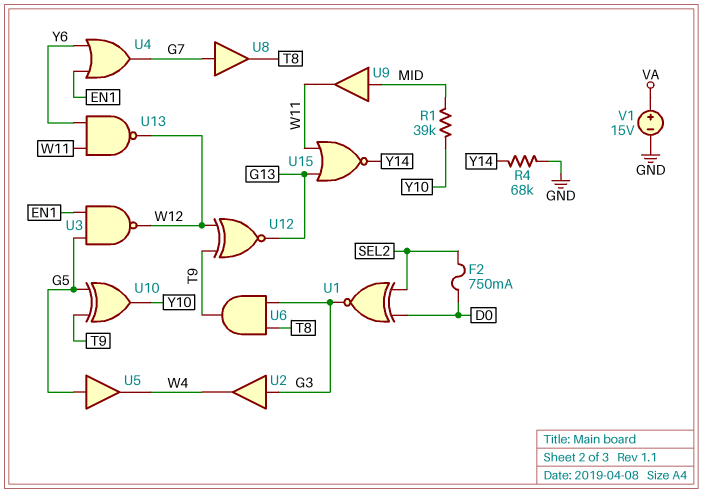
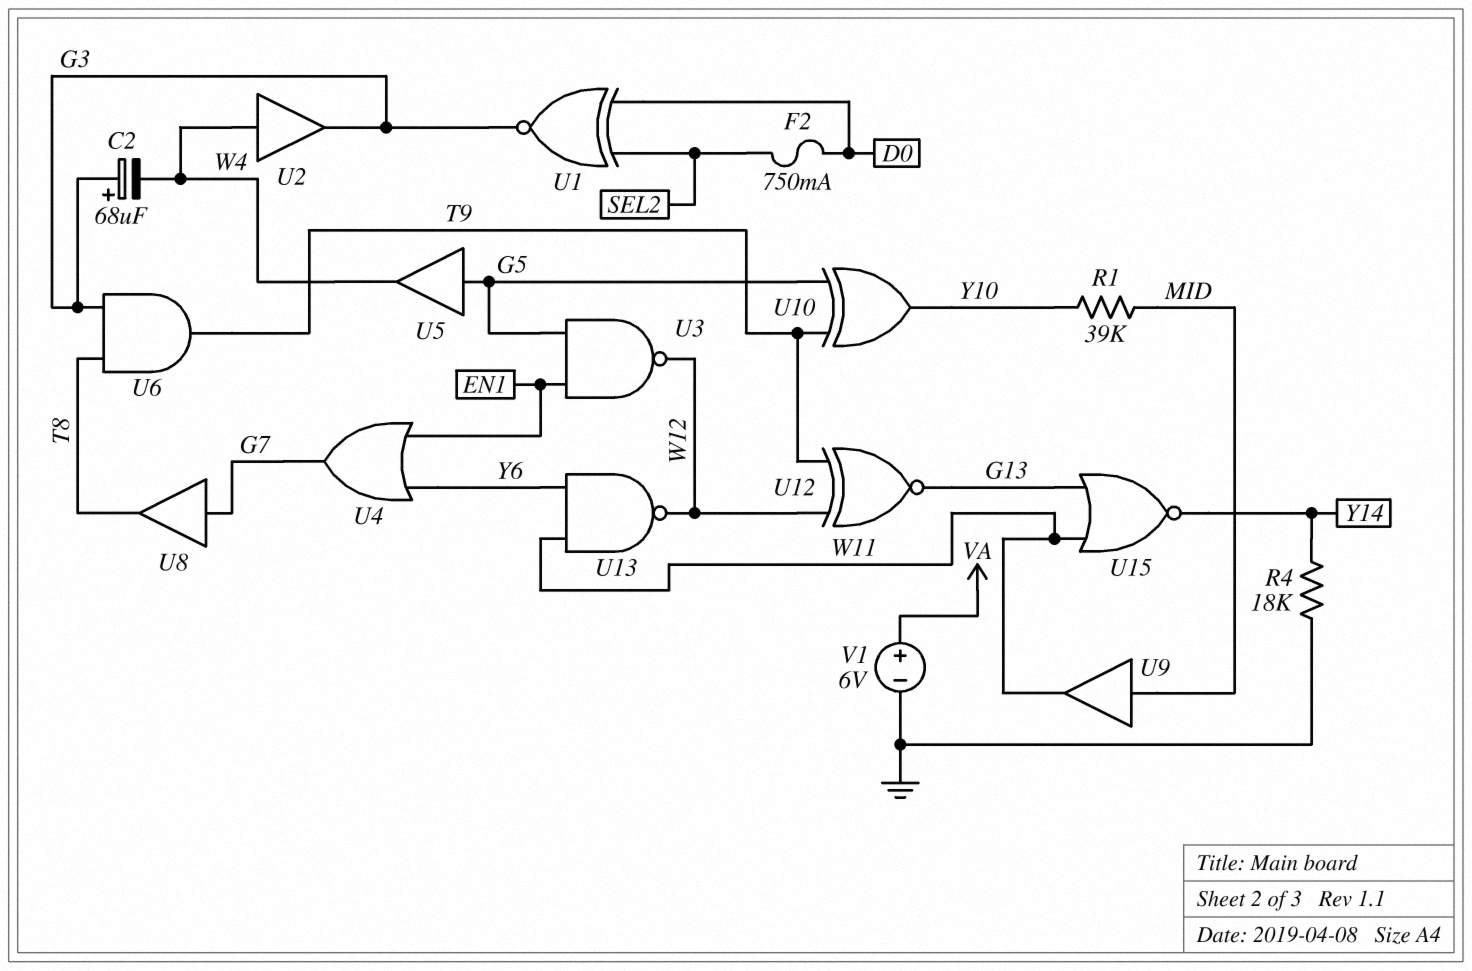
C2: none -> 68uF (plus G3, minus W4)
R4: 68k (GND, Y14) -> 18k (GND, Y14)
U2: buffer (in G3, out W4) -> buffer (in W4, out G3)
V1: 15V (plus VA, minus GND) -> 6V (plus VA, minus GND)

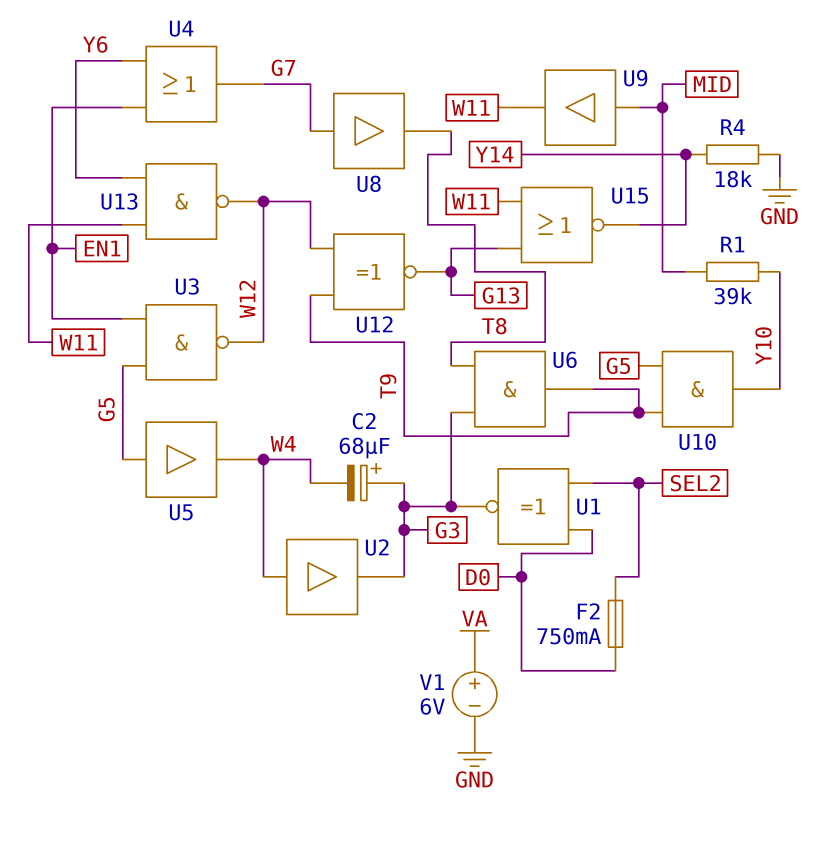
U10: XOR (in G5, in T9, out Y10) -> AND (in G5, in T9, out Y10)

